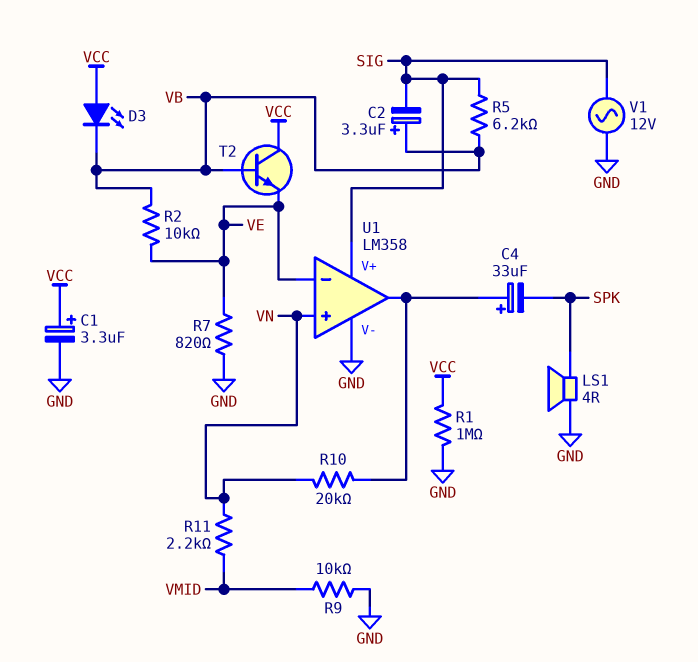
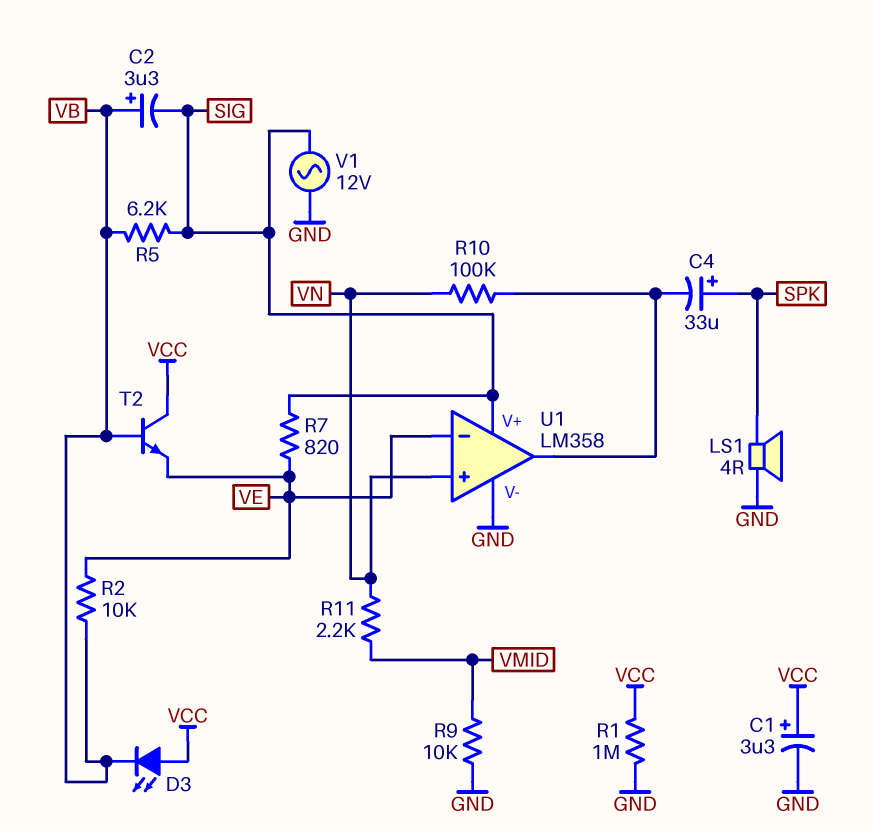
C4: 33uF (plus U1/out, minus SPK) -> 33uF (plus SPK, minus U1/out)
R7: 820 (GND, VE) -> 820 (SIG, VE)
R10: 20k (U1/out, VN) -> 100k (U1/out, VN)

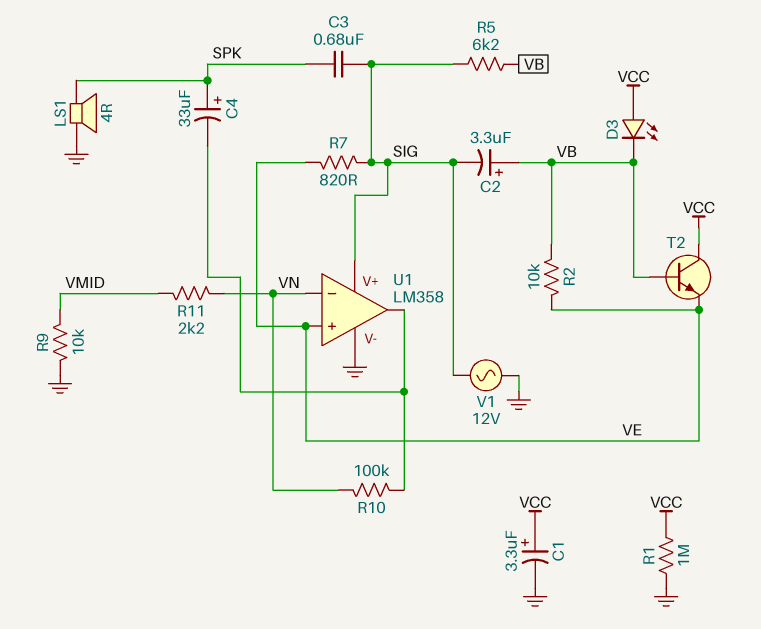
C3: none -> 680nF (SIG, SPK)
U1 pin in+: VN -> VE
U1 pin in-: VE -> VN

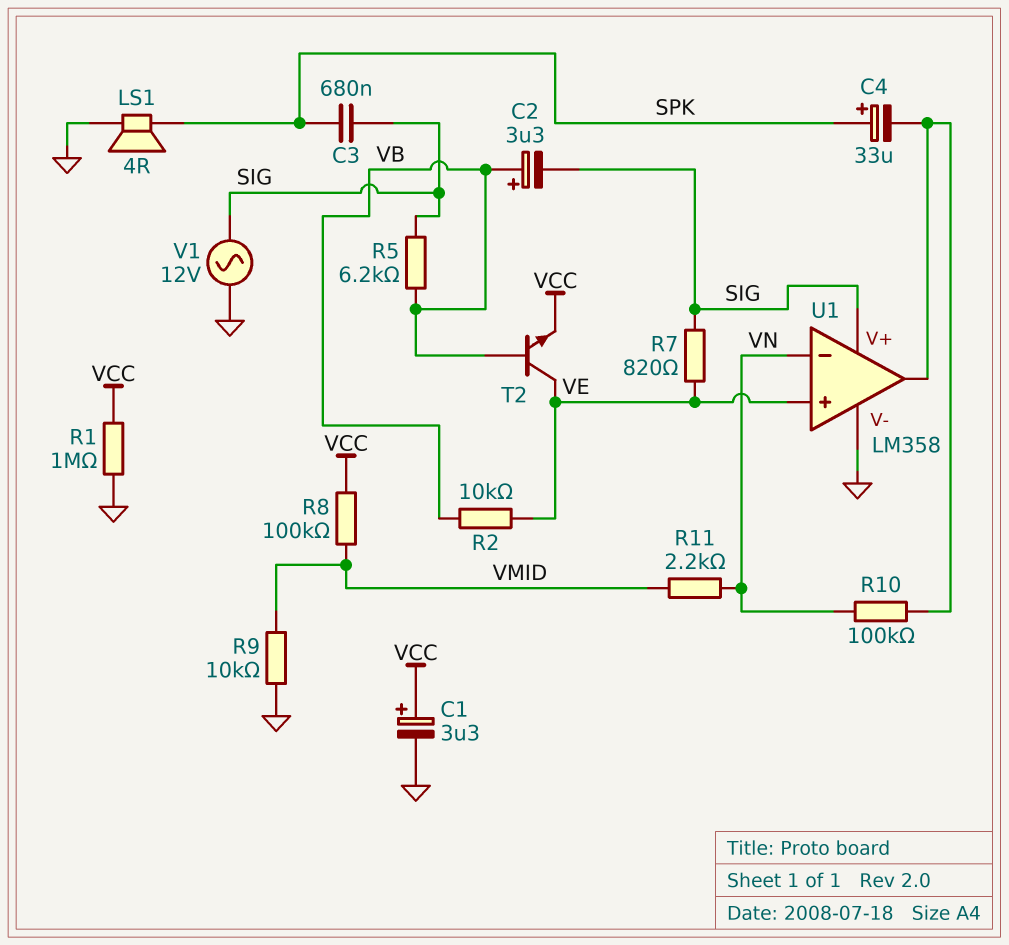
D3: LED (A VCC, K VB) -> none
R8: none -> 100k (VCC, VMID)
T2: NPN (B VB, C VCC, E VE) -> NPN (B VB, C VE, E VCC)

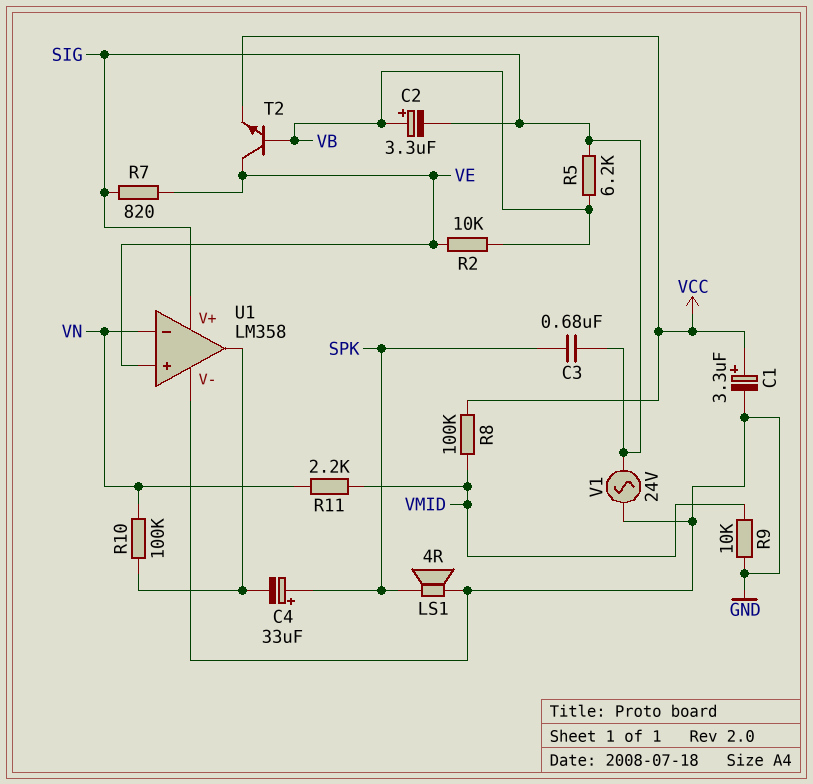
R1: 1M (GND, VCC) -> none
V1: AC 12V (GND, SIG) -> AC 24V (GND, SIG)

